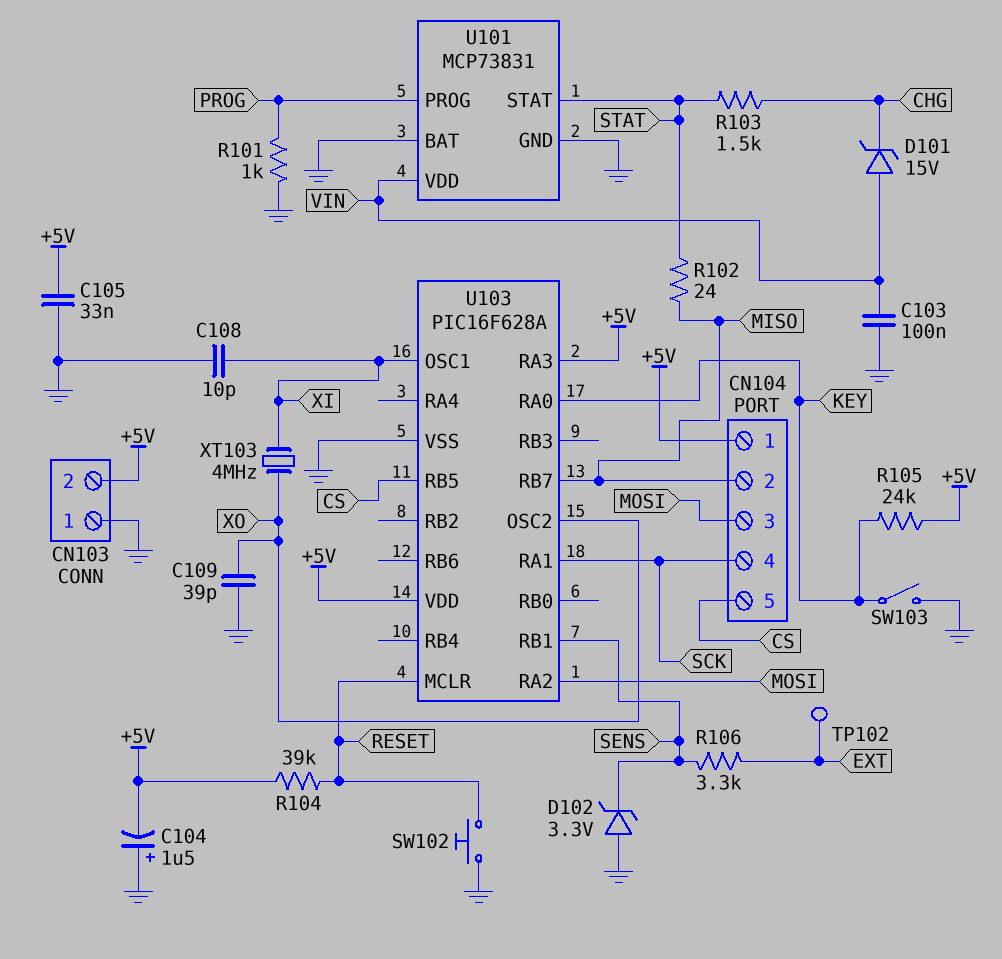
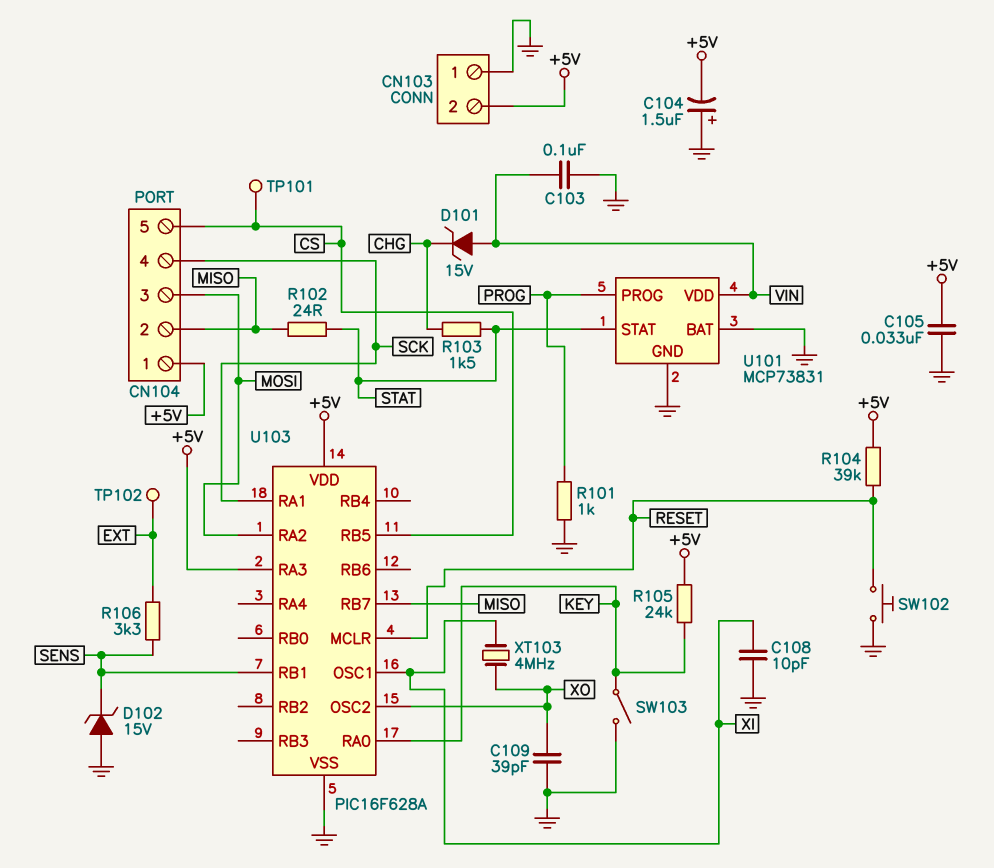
D102: zener 3.3V (A GND, K SENS) -> zener 15V (A GND, K SENS)
TP101: none -> test point (CS)

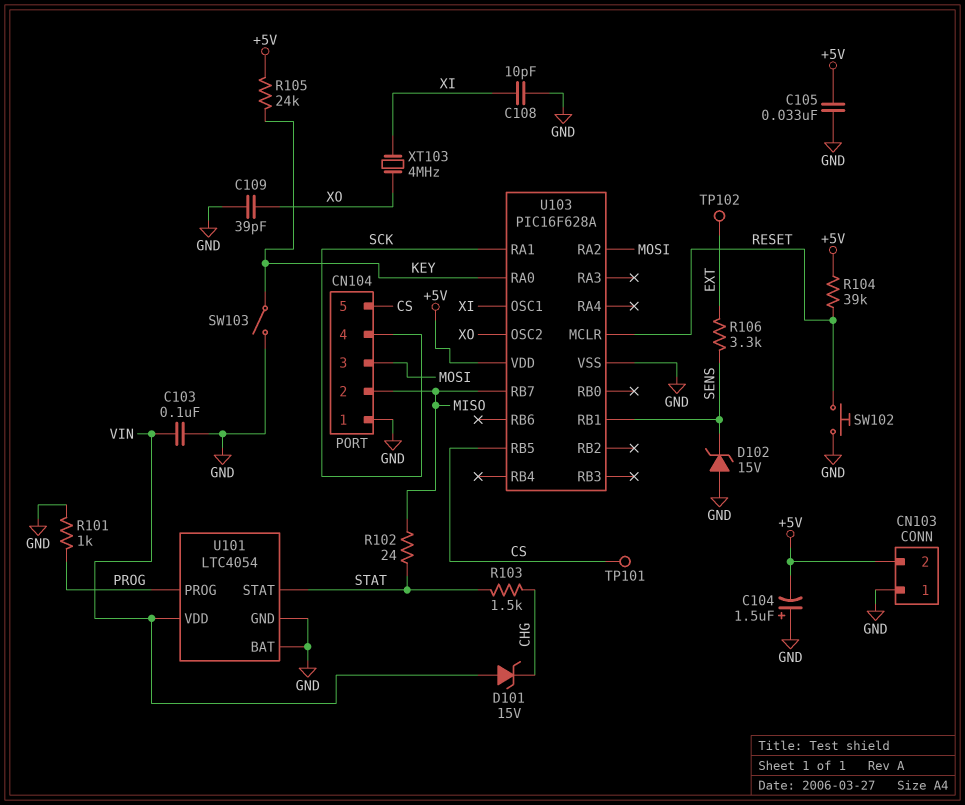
CN104 pin 1: +5V -> GND
U101: MCP73831 -> LTC4054
U103 pin RA3: +5V -> none

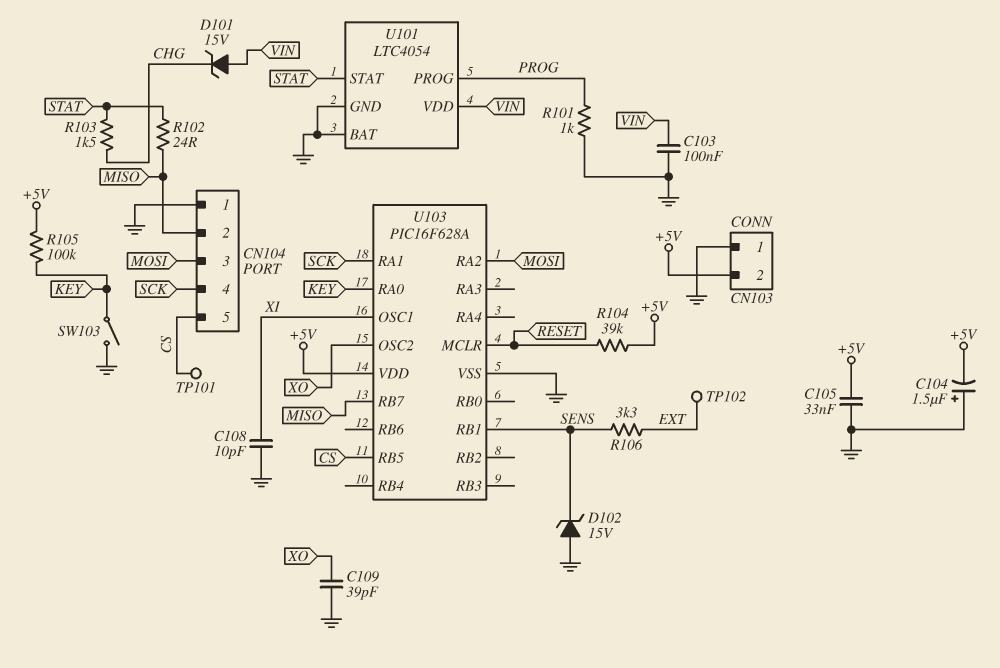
R105: 24k (+5V, KEY) -> 100k (+5V, KEY)
SW102: button (GND, RESET) -> none
XT103: 4MHz (XI, XO) -> none

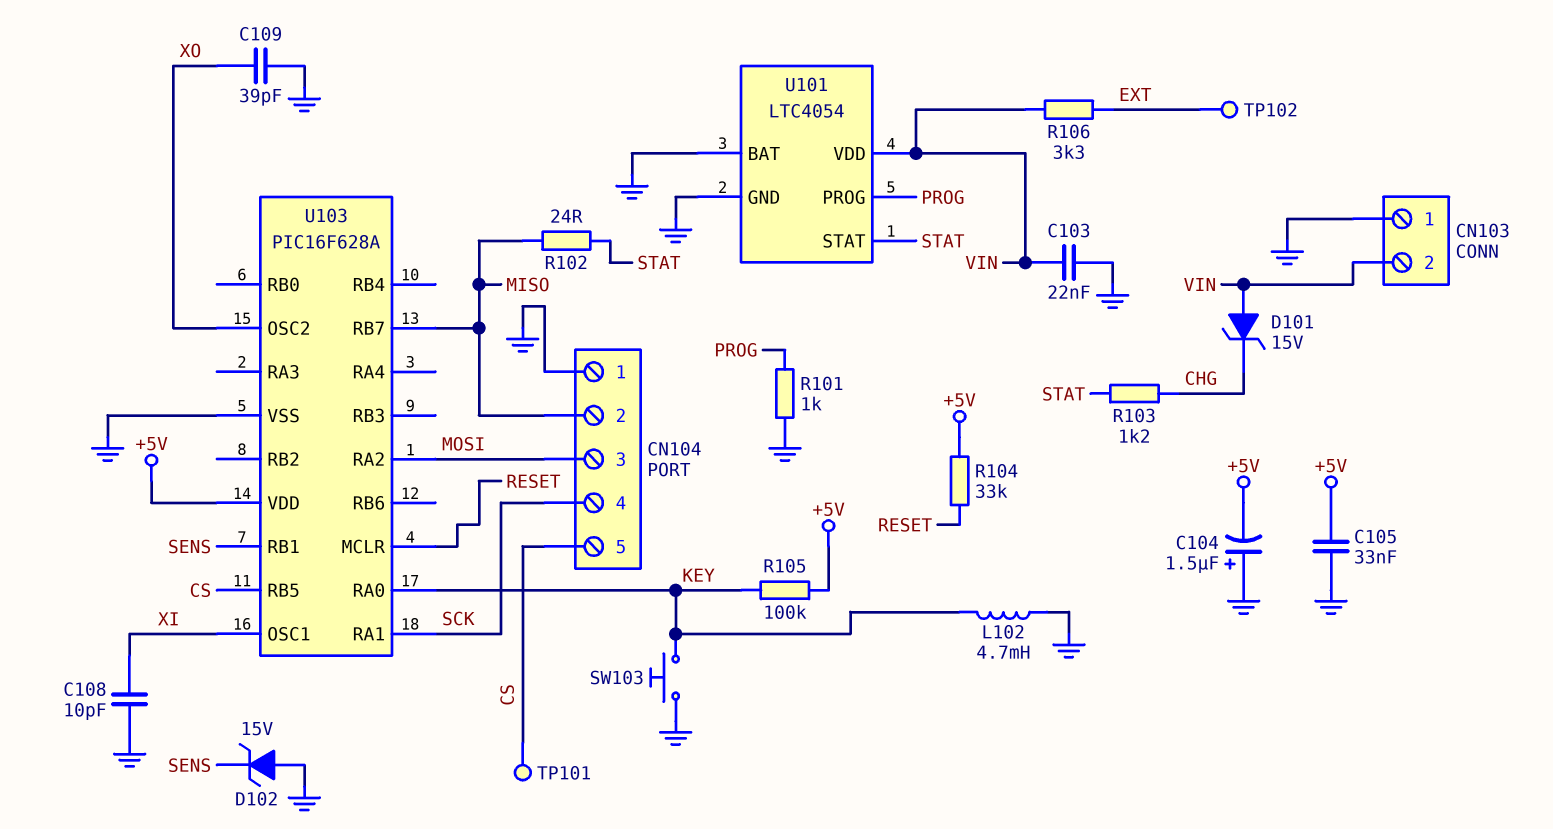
C103: 100nF (GND, VIN) -> 22nF (GND, VIN)
CN103 pin 2: +5V -> VIN
L102: none -> 4.7mH (GND, KEY)
R103: 1.5k (CHG, STAT) -> 1.2k (CHG, STAT)
R104: 39k (+5V, RESET) -> 33k (+5V, RESET)
R106: 3.3k (EXT, SENS) -> 3.3k (EXT, VIN)
SW103: switch (GND, KEY) -> button (GND, KEY)

